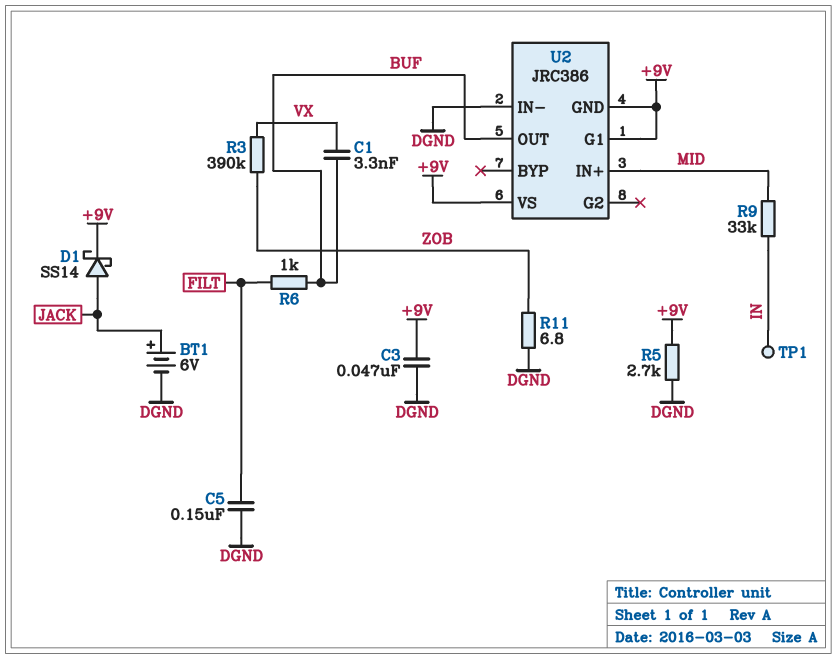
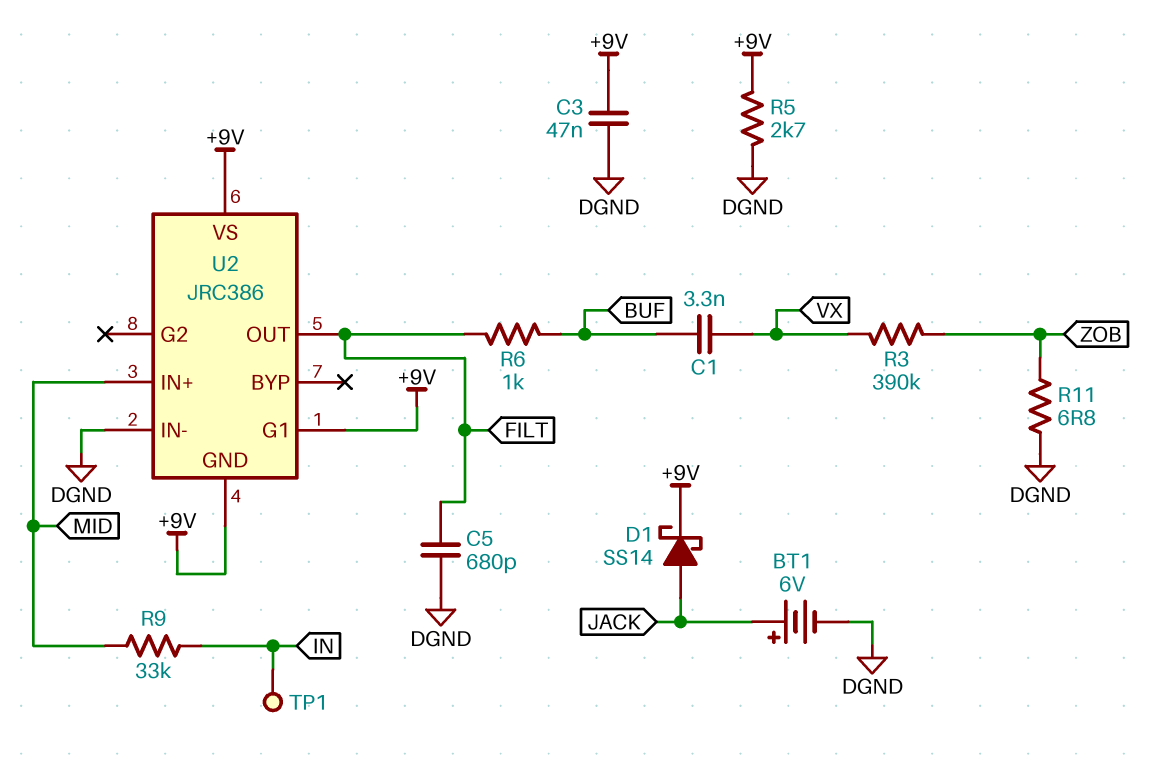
C5: 150nF (DGND, FILT) -> 680pF (DGND, FILT)
U2 pin OUT: BUF -> FILT

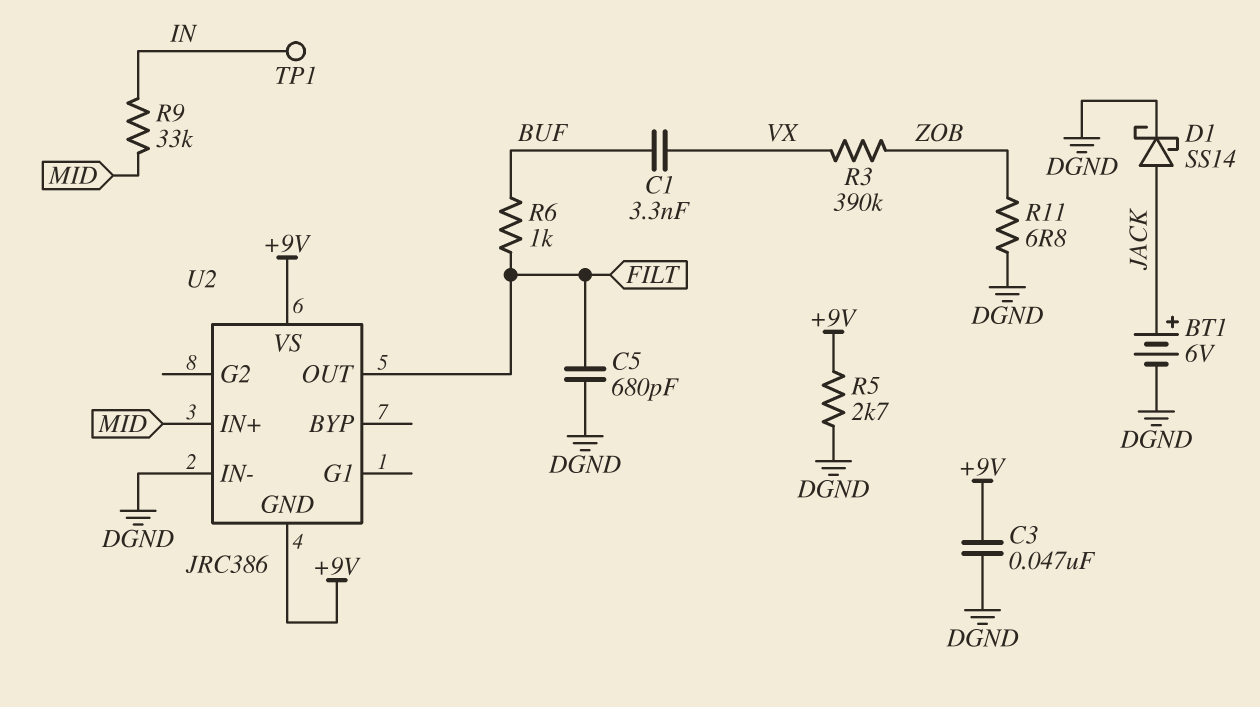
D1: schottky SS14 (A JACK, K +9V) -> schottky SS14 (A JACK, K DGND)
U2 pin G1: +9V -> none

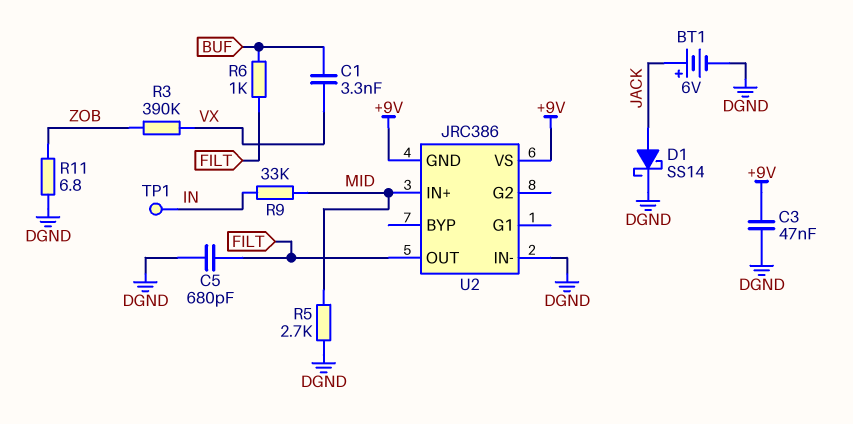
R5: 2.7k (+9V, DGND) -> 2.7k (DGND, MID)

